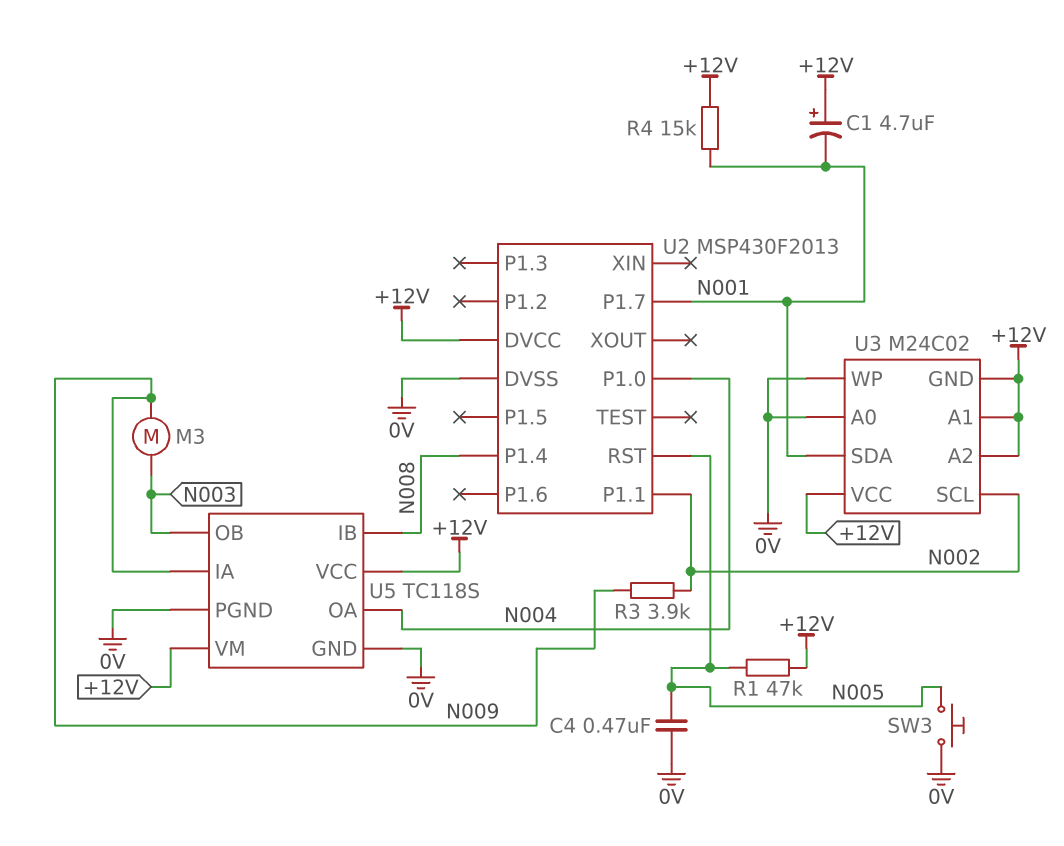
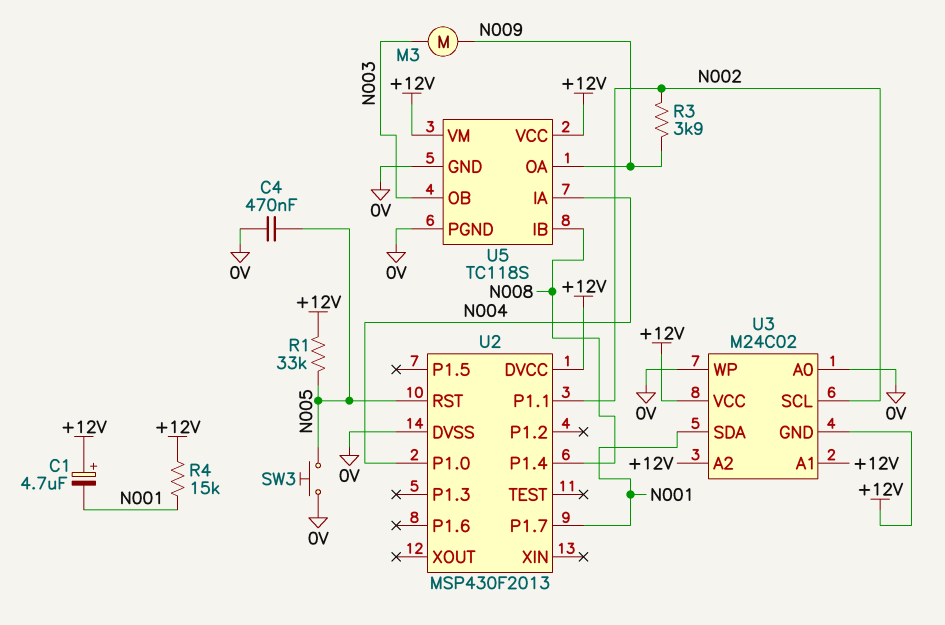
R1: 47k (+12V, N005) -> 33k (+12V, N005)
U5 pin IA: N009 -> N004
U5 pin OA: N004 -> N009

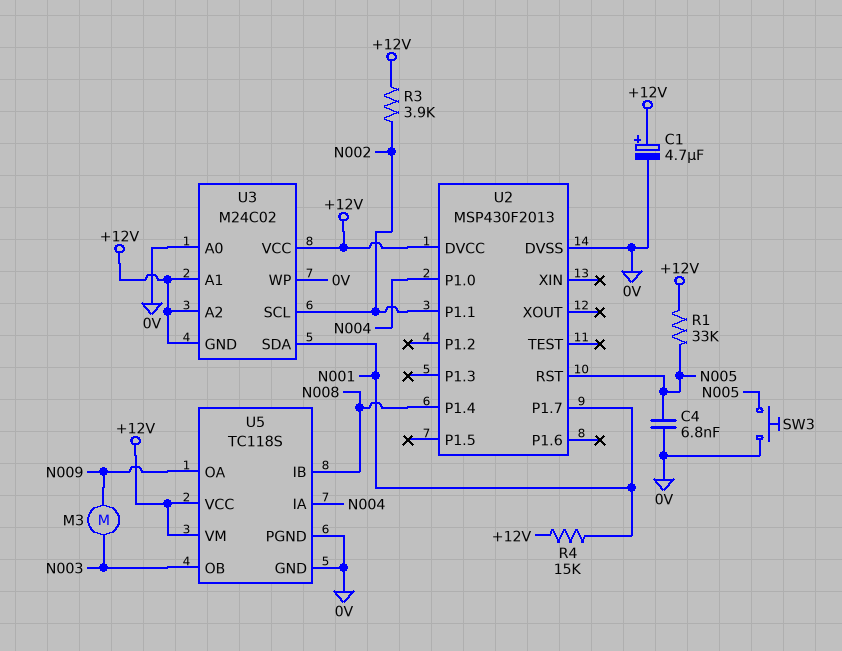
C1: 4.7uF (plus +12V, minus N001) -> 4.7uF (plus +12V, minus 0V)
C4: 470nF (0V, N005) -> 6.8nF (0V, N005)
R3: 3.9k (N002, N009) -> 3.9k (+12V, N002)

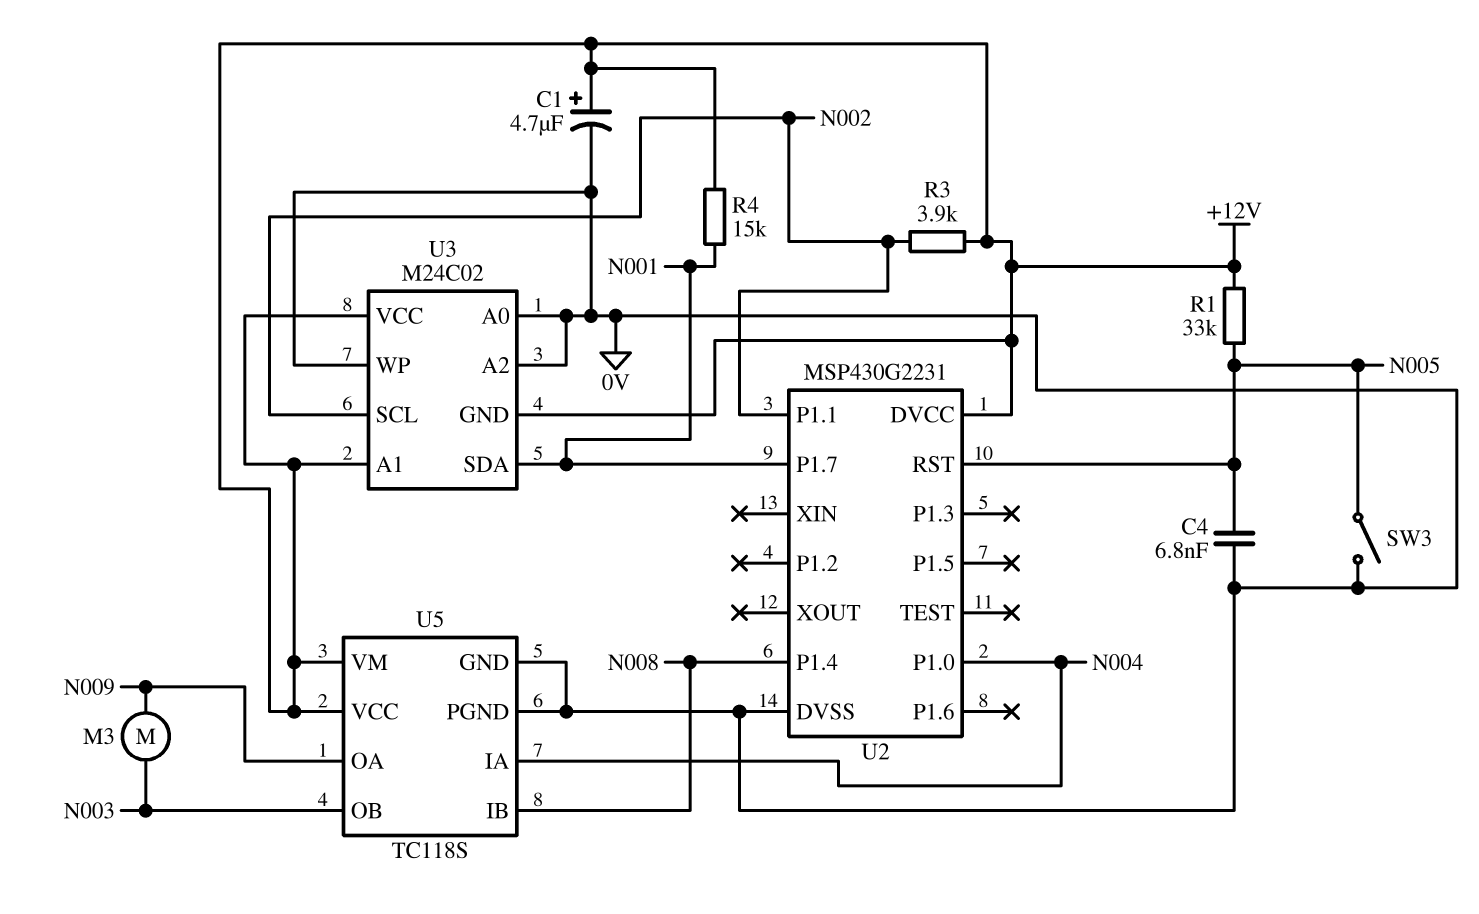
SW3: button (0V, N005) -> switch (0V, N005)
U2: MSP430F2013 -> MSP430G2231
U3 pin A2: +12V -> 0V

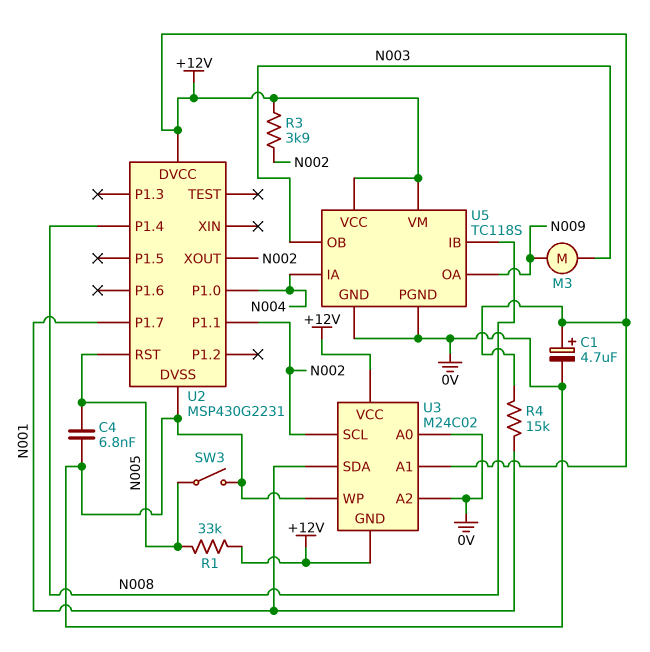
U2 pin XOUT: none -> N002

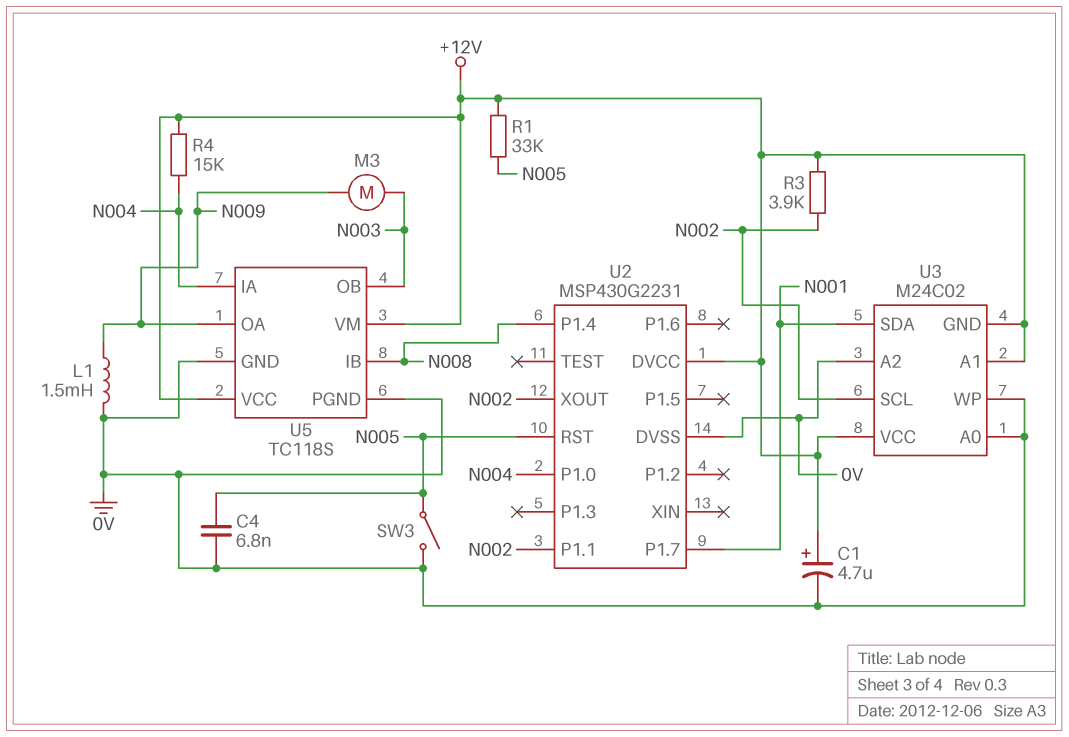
L1: none -> 1.5mH (0V, N009)
R4: 15k (+12V, N001) -> 15k (+12V, N004)

